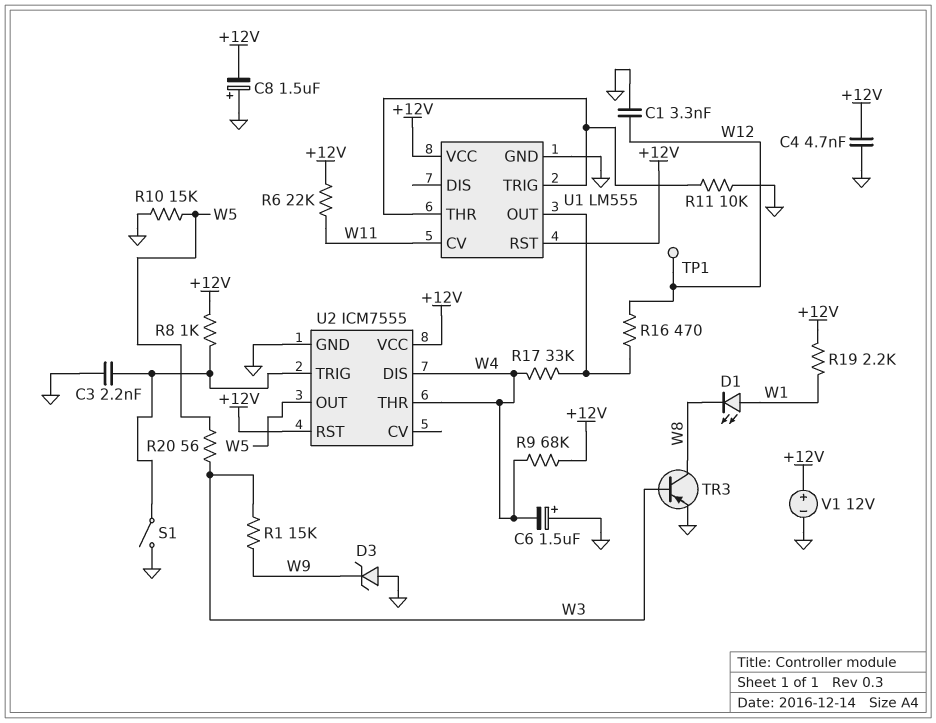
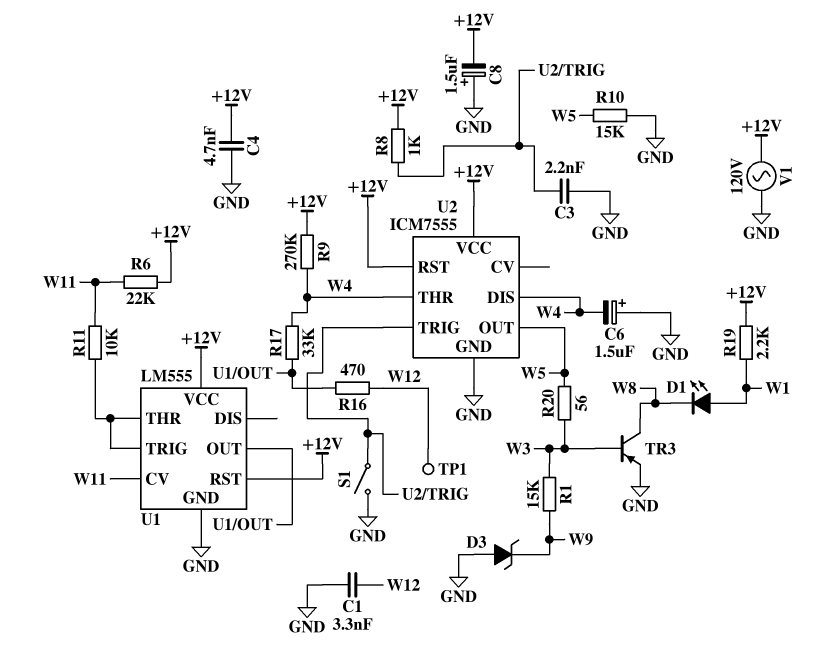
R9: 68k (+12V, W4) -> 270k (+12V, W4)
R11: 10k (GND, U1/THR) -> 10k (U1/THR, W11)
V1: 12V (plus +12V, minus GND) -> AC 120V (+12V, GND)

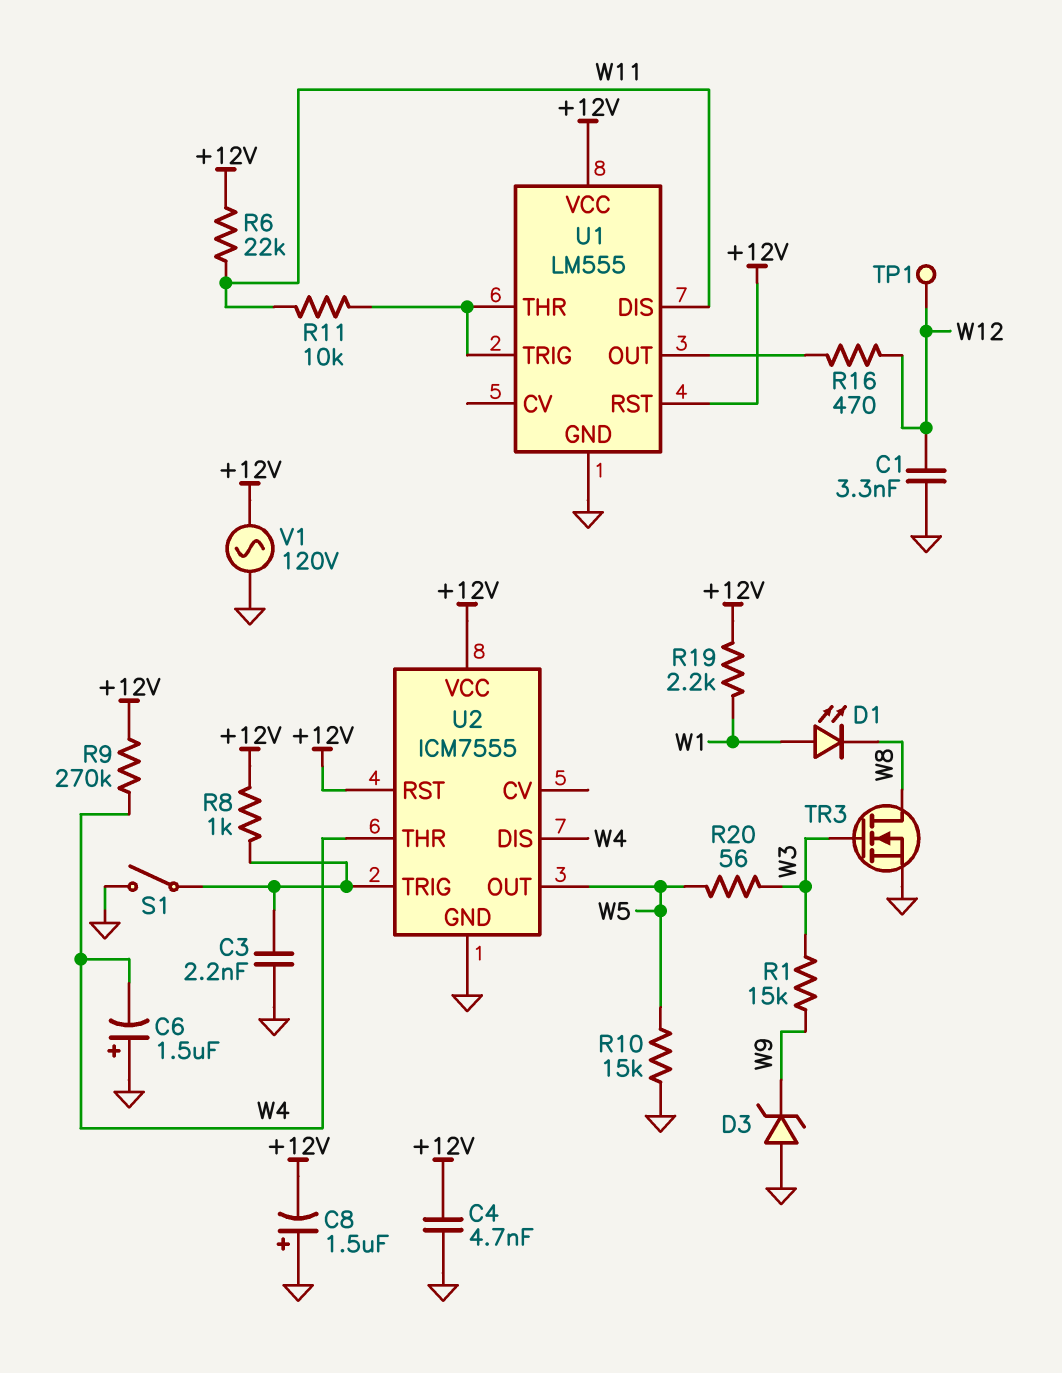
R17: 33k (U1/OUT, W4) -> none
TR3: PNP (B W3, C W8, E GND) -> NMOS (G W3, D W8, S GND)
U1 pin CV: W11 -> none
U1 pin DIS: none -> W11

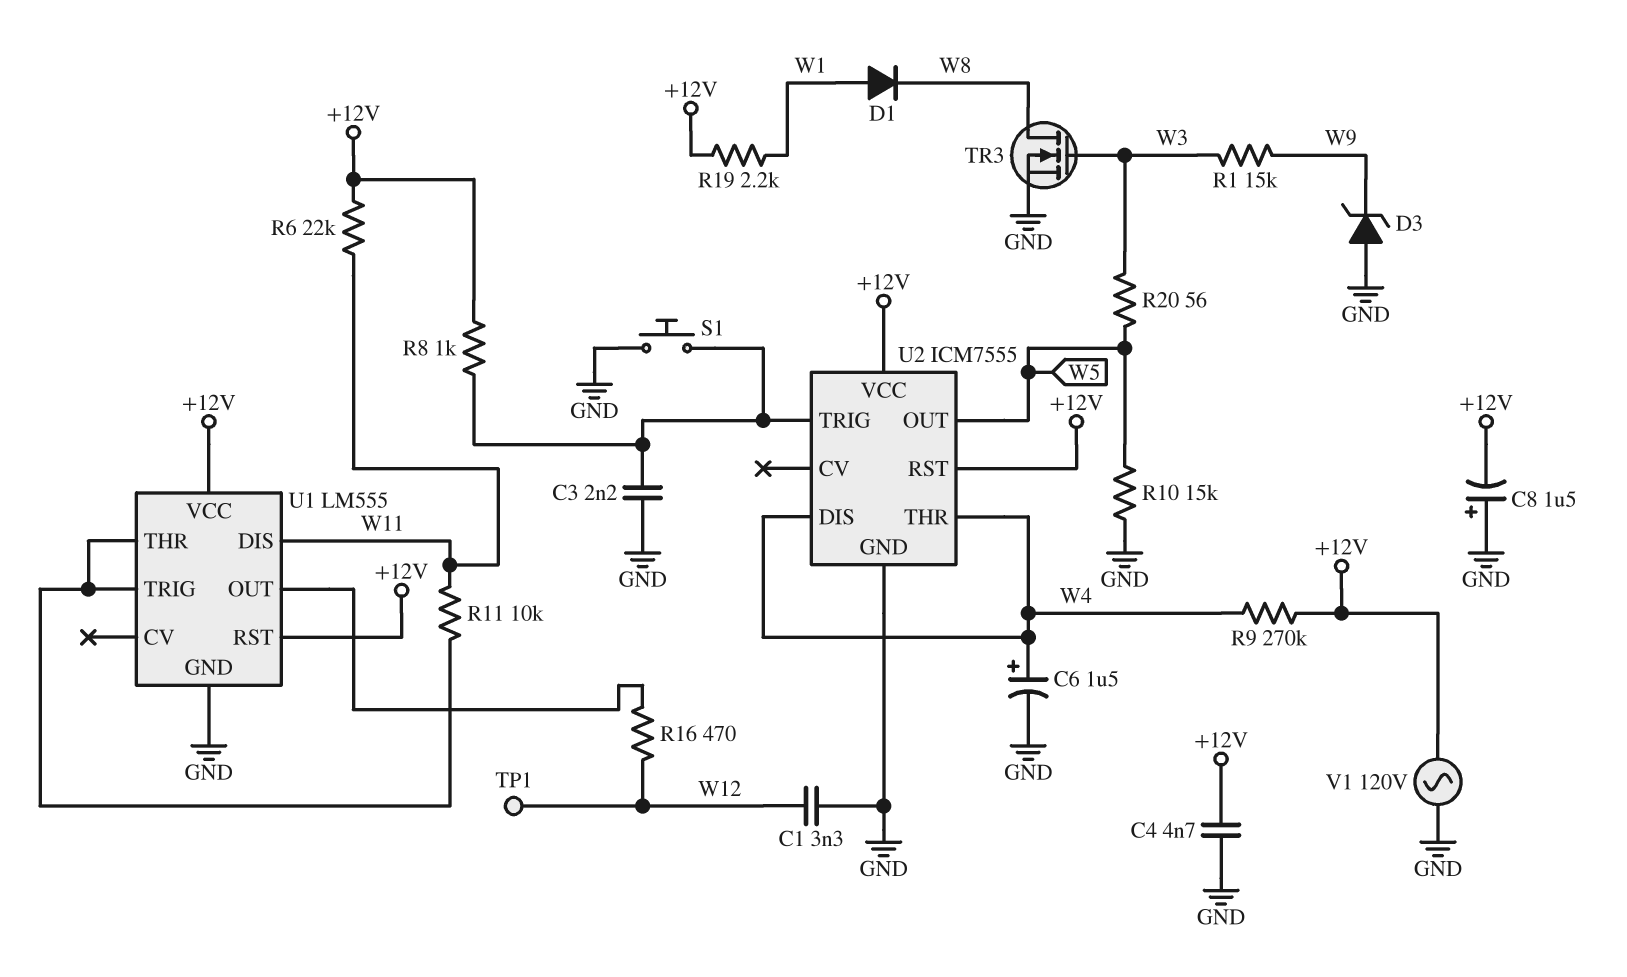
C6: 1.5uF (plus GND, minus W4) -> 1.5uF (plus W4, minus GND)
D1: LED (A W1, K W8) -> diode (A W1, K W8)
S1: switch (GND, U2/TRIG) -> button (GND, U2/TRIG)

